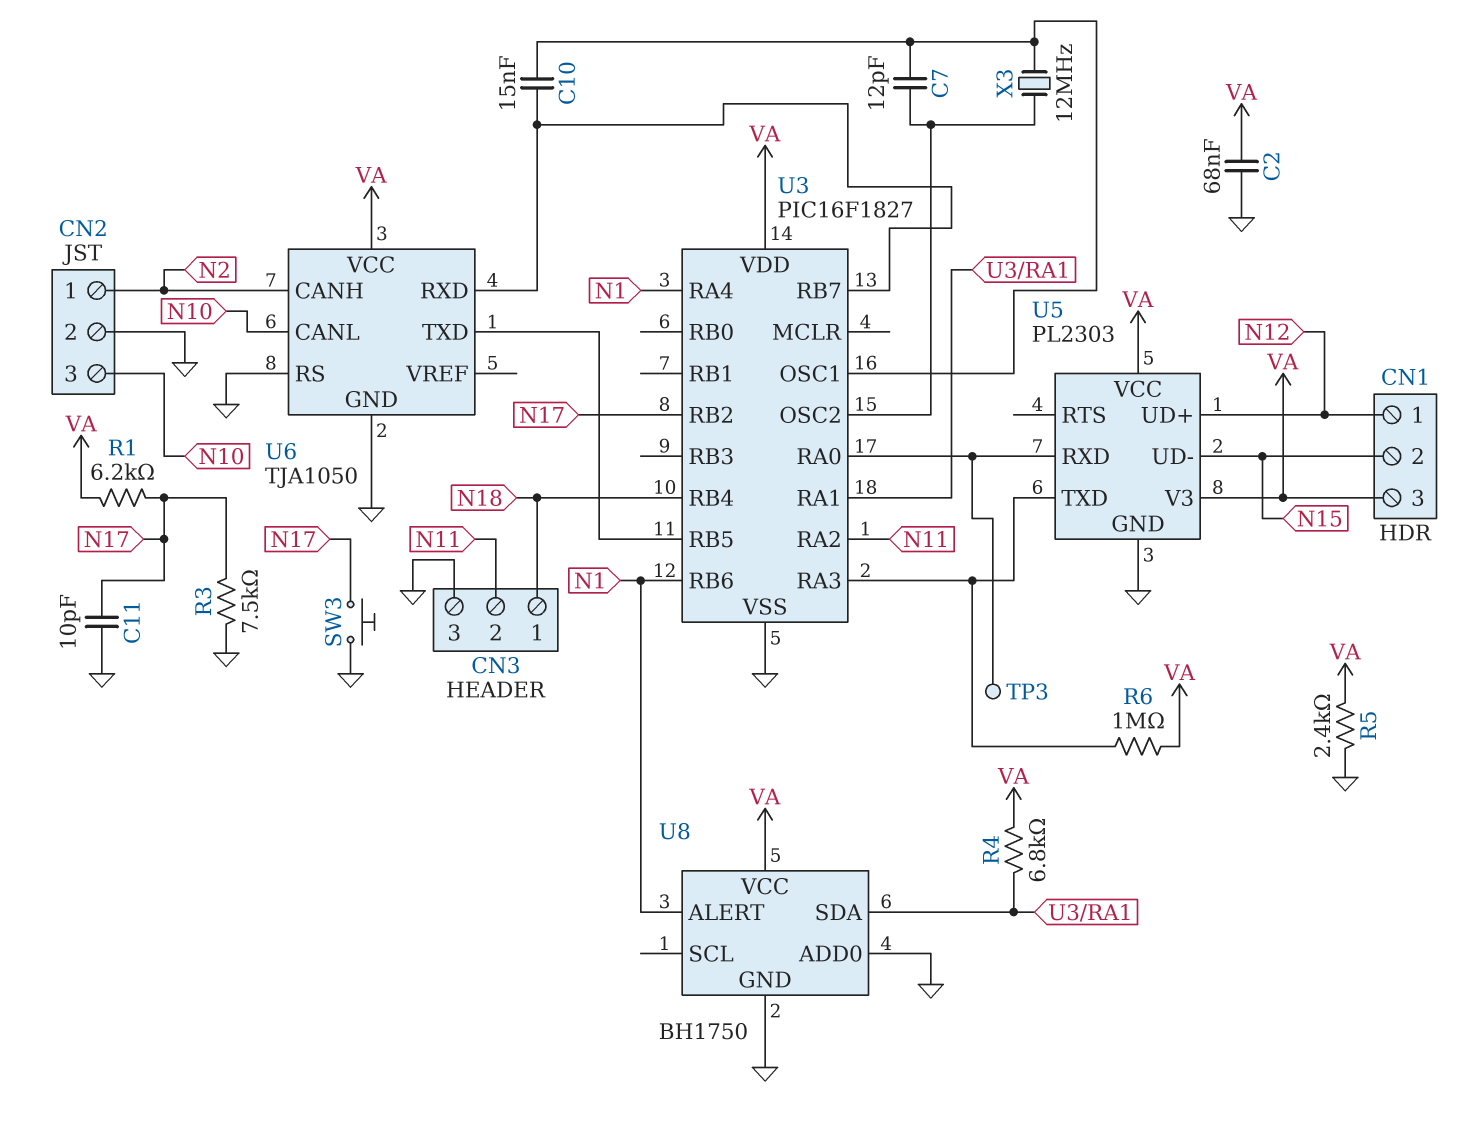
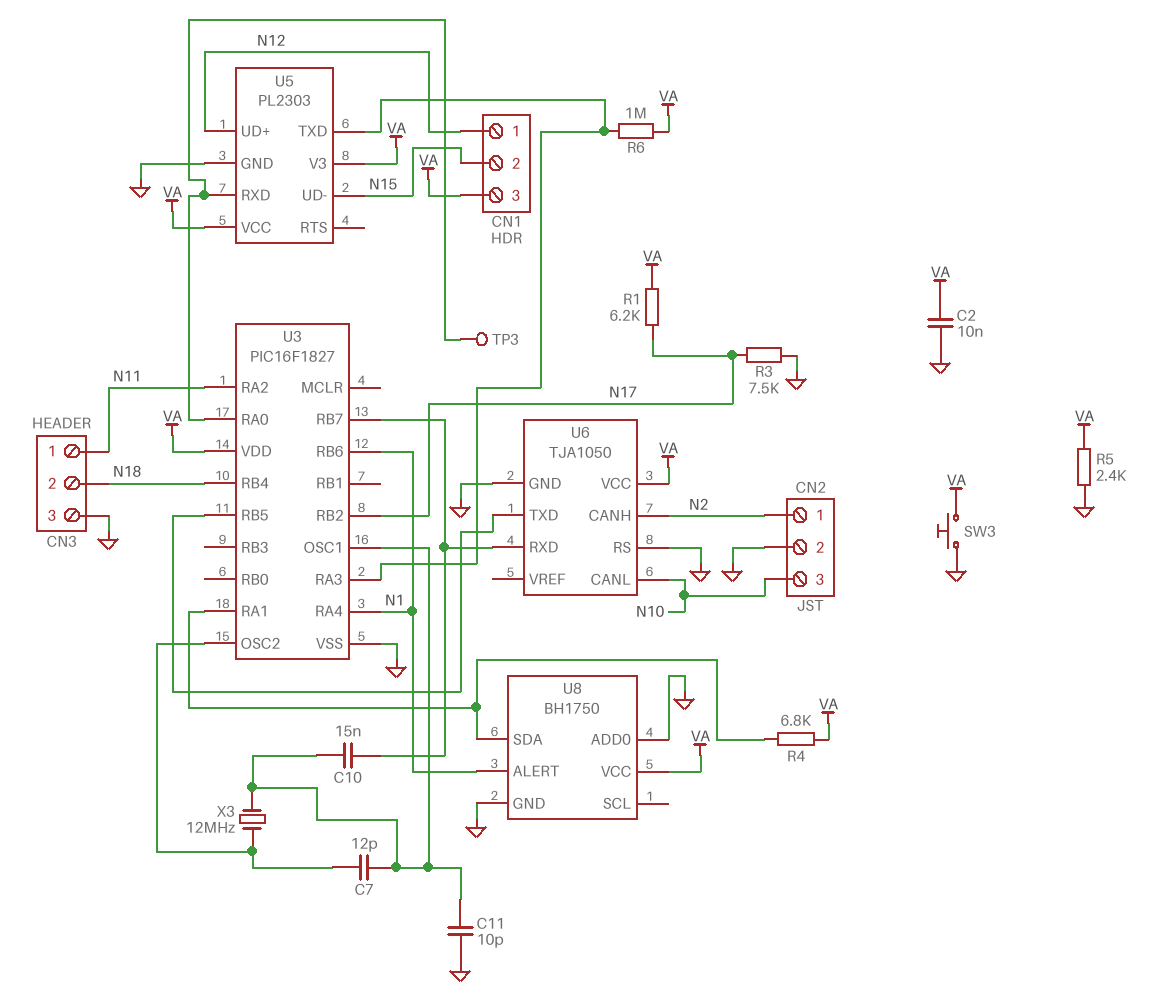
C2: 68nF (GND, VA) -> 10nF (GND, VA)
C11: 10pF (GND, N17) -> 10pF (GND, U3/OSC1)
CN3 pin 1: N18 -> N11
CN3 pin 2: N11 -> N18
SW3: button (GND, N17) -> button (GND, VA)

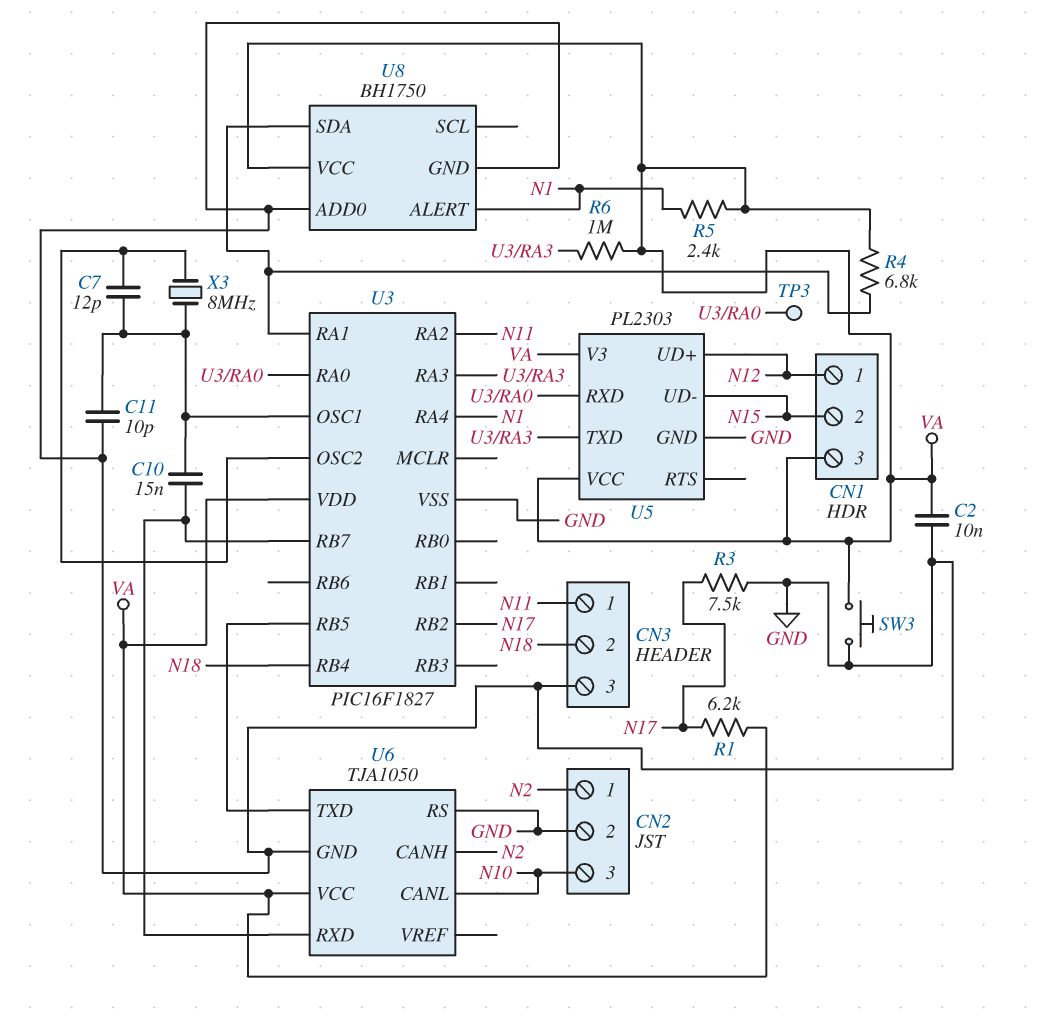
R5: 2.4k (GND, VA) -> 2.4k (N1, VA)
U3 pin RB6: N1 -> none
X3: 12MHz (U3/OSC1, U3/OSC2) -> 8MHz (U3/OSC1, U3/OSC2)

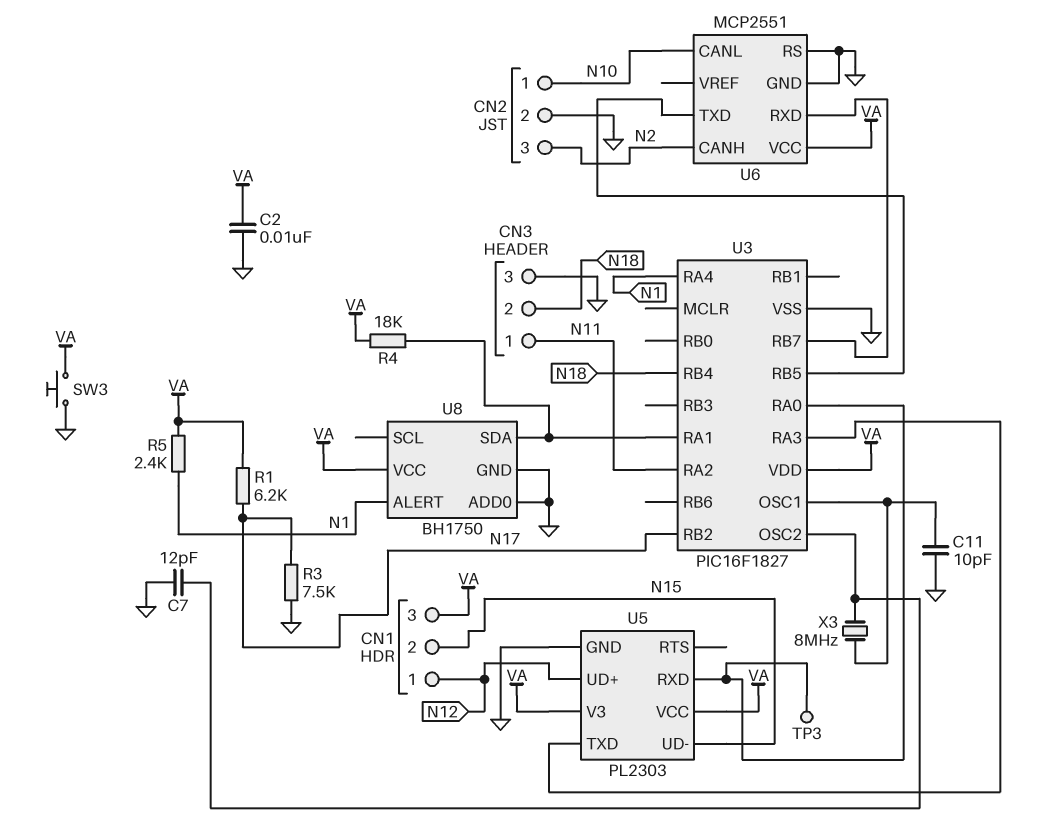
C7: 12pF (U3/OSC1, U3/OSC2) -> 12pF (GND, U3/OSC2)
C10: 15nF (U3/OSC1, U3/RB7) -> none
CN2 pin 1: N2 -> N10
CN2 pin 3: N10 -> N2
R4: 6.8k (U3/RA1, VA) -> 18k (U3/RA1, VA)
R6: 1M (U3/RA3, VA) -> none
U6: TJA1050 -> MCP2551

